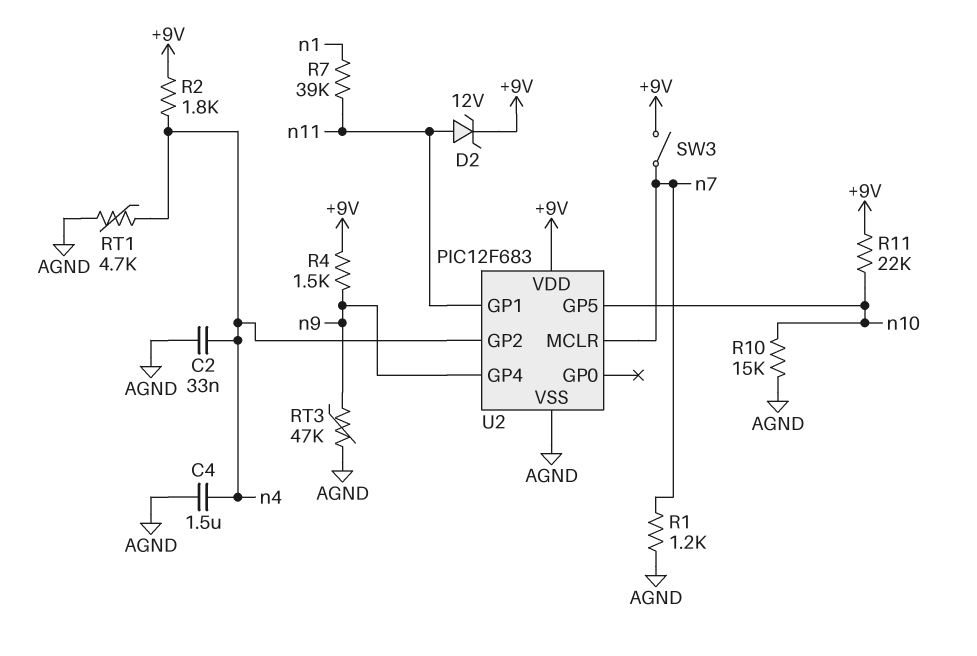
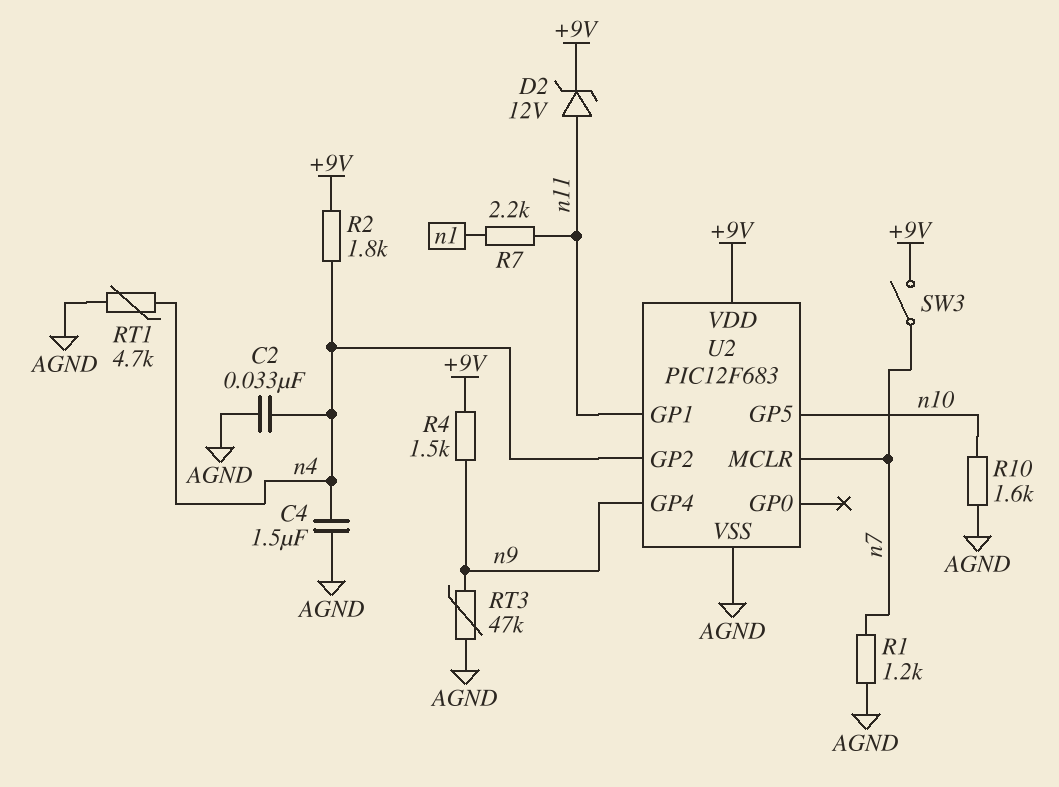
R7: 39k (n1, n11) -> 2.2k (n1, n11)
R10: 15k (AGND, n10) -> 1.6k (AGND, n10)
R11: 22k (+9V, n10) -> none

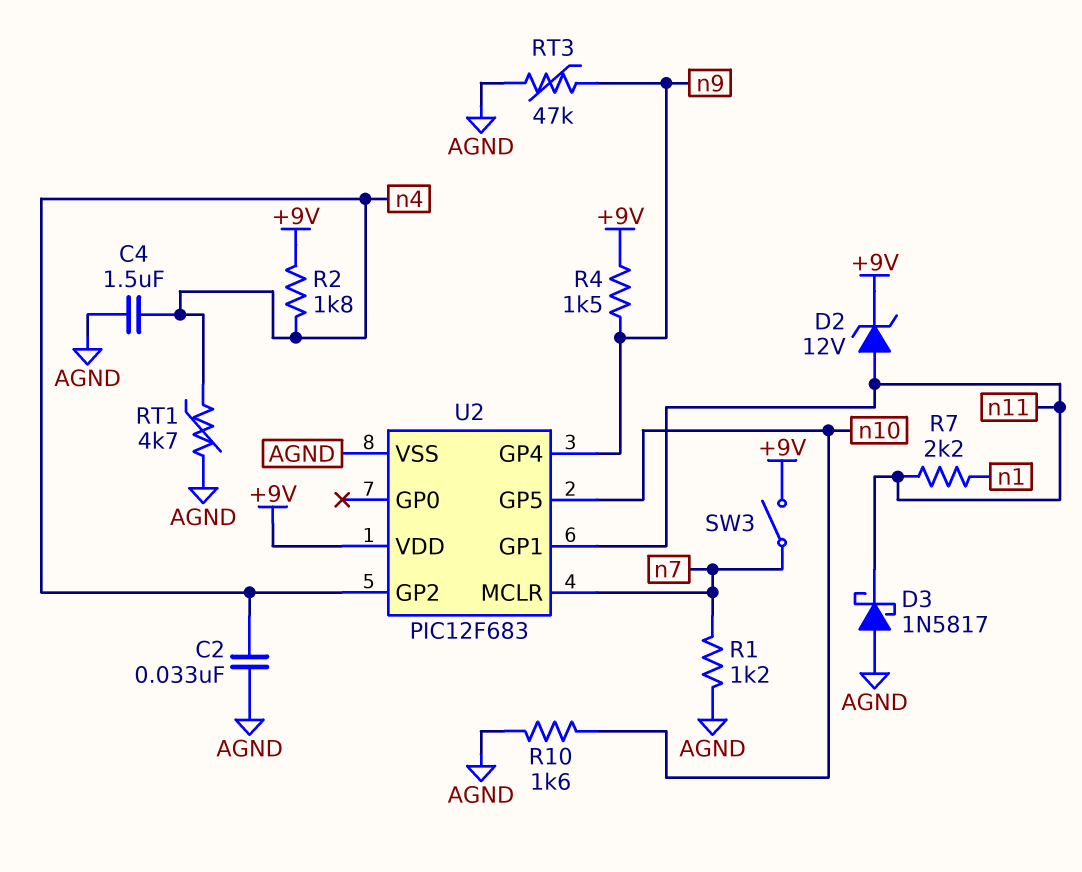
D3: none -> schottky 1N5817 (A AGND, K n11)

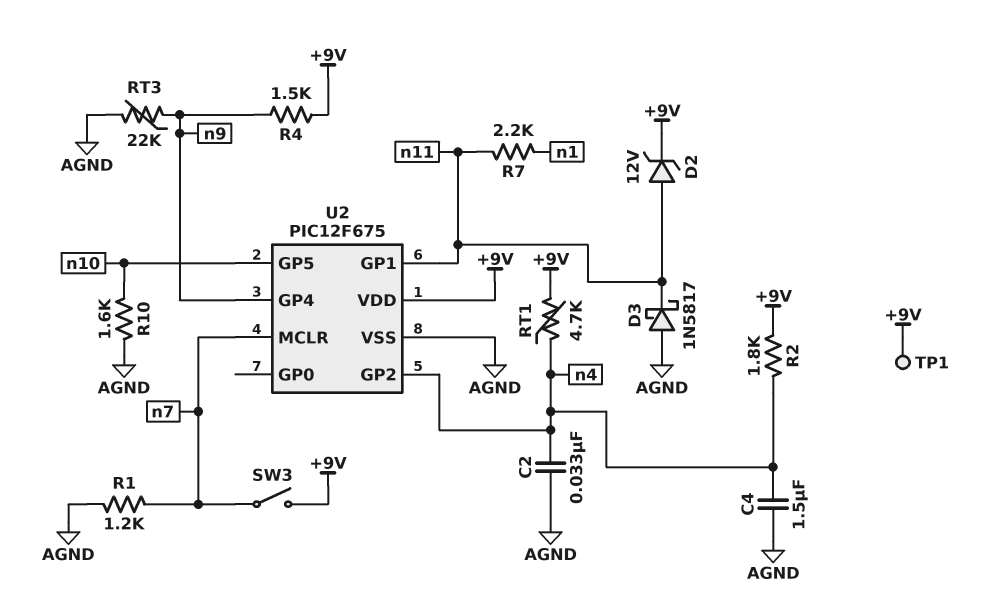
RT1: 4.7k (AGND, n4) -> 4.7k (+9V, n4)
RT3: 47k (AGND, n9) -> 22k (AGND, n9)
TP1: none -> test point (+9V)
U2: PIC12F683 -> PIC12F675

